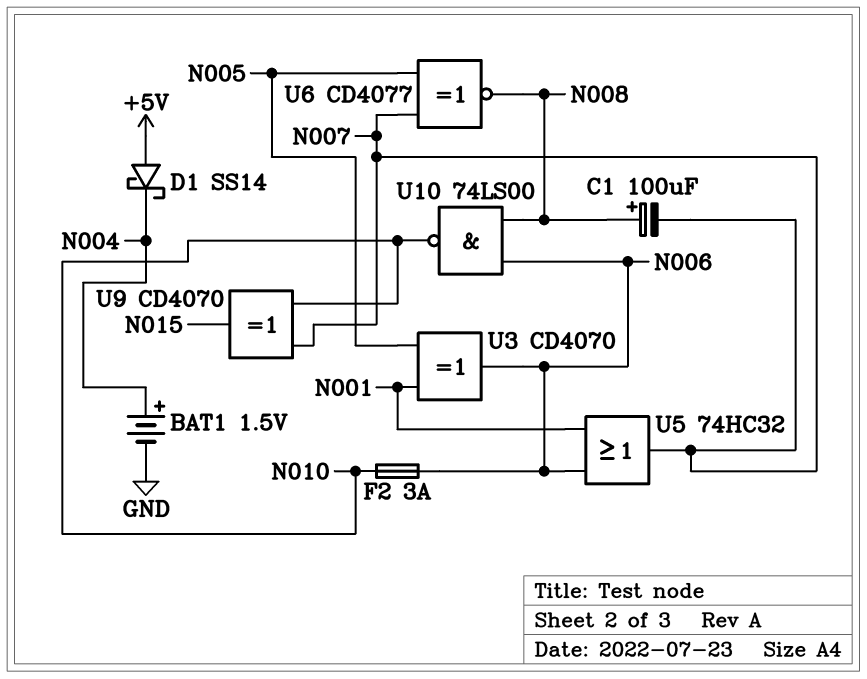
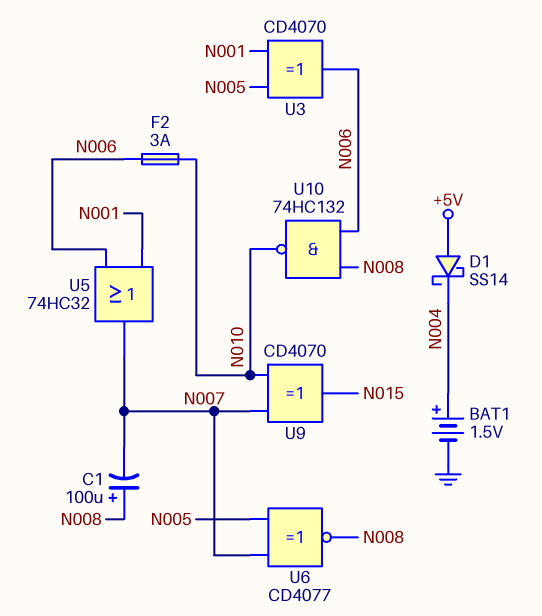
U10: NAND 74LS00 (in N006, in N008, out N010) -> NAND 74HC132 (in N006, in N008, out N010)

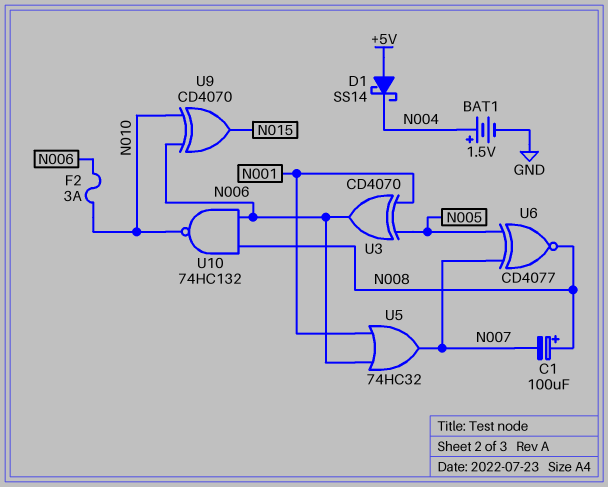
U9: XOR CD4070 (in N007, in N010, out N015) -> XOR CD4070 (in N006, in N010, out N015)

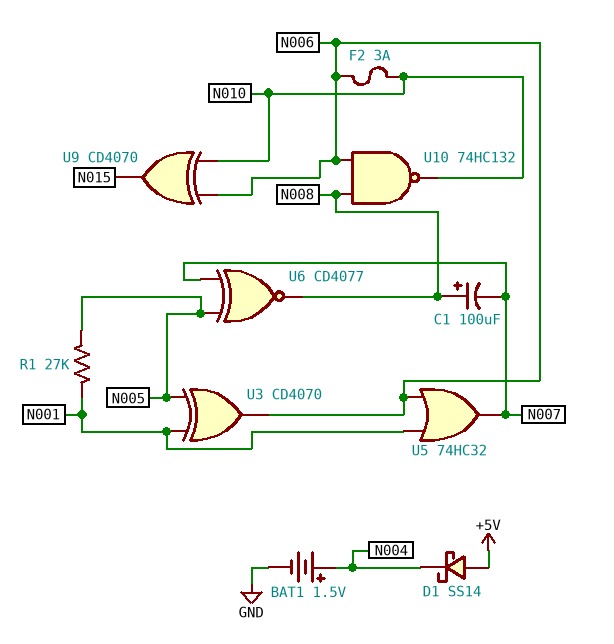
R1: none -> 27k (N001, N005)

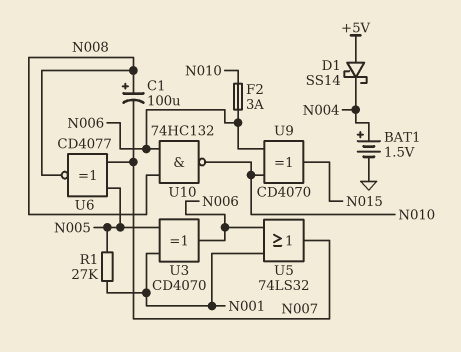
U5: OR 74HC32 (in N001, in N006, out N007) -> OR 74LS32 (in N001, in N006, out N007)

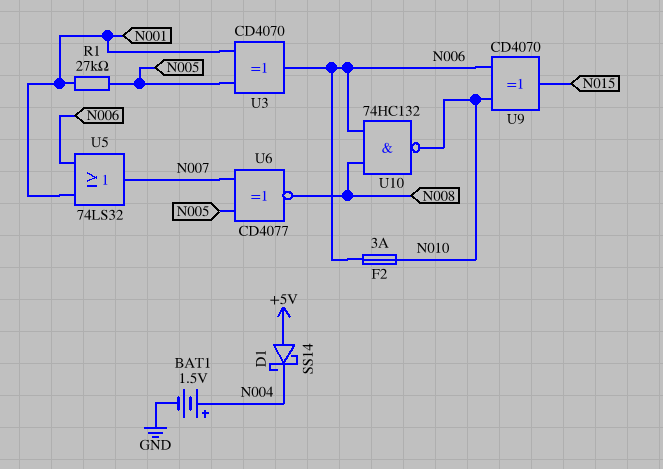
C1: 100uF (plus N008, minus N007) -> none

